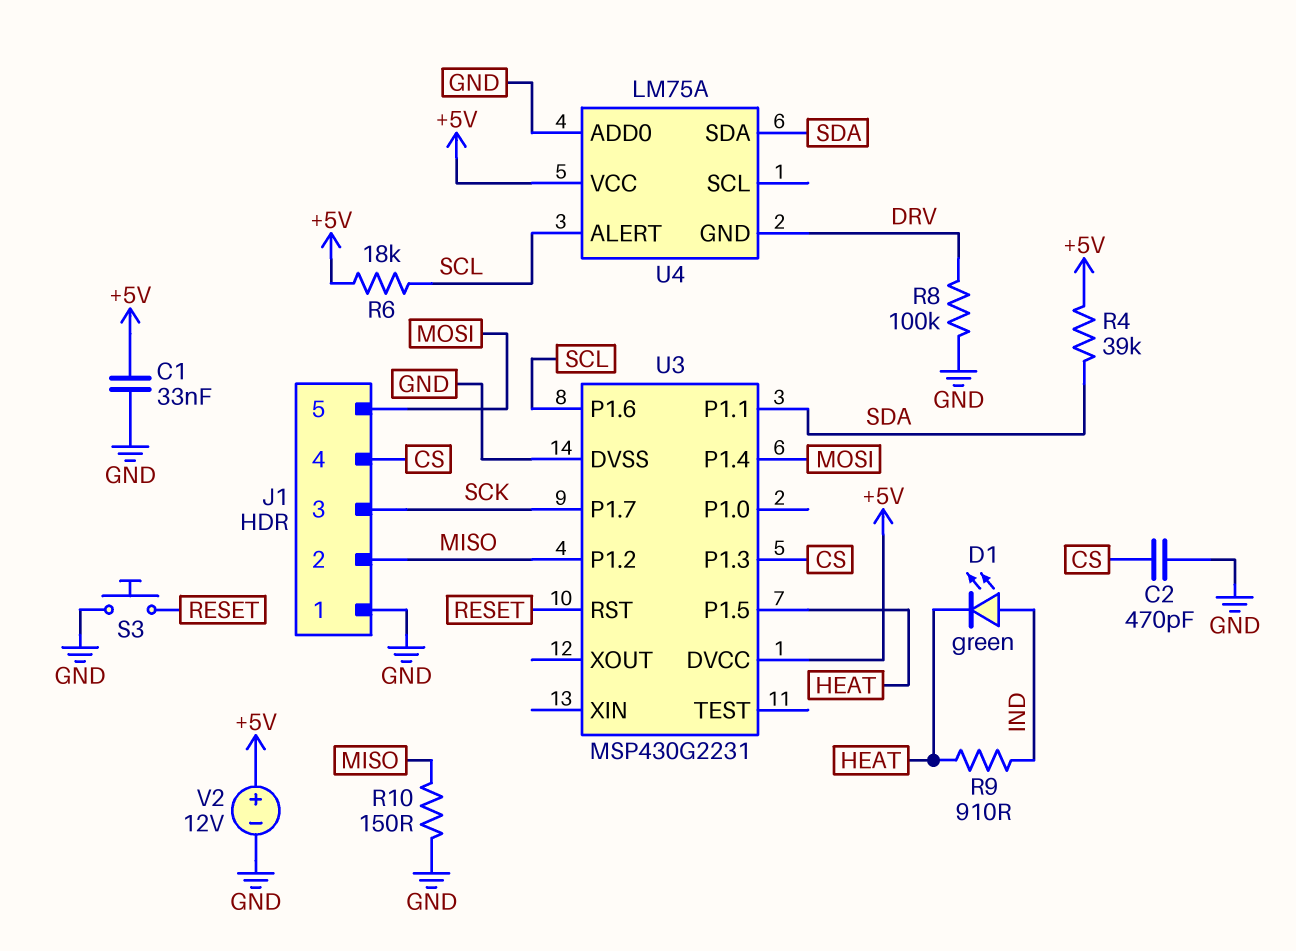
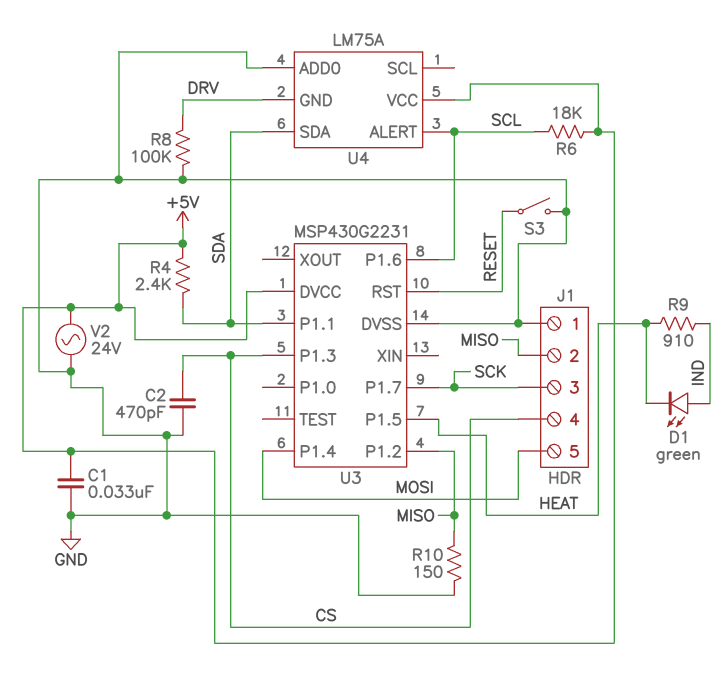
R4: 39k (+5V, SDA) -> 2.4k (+5V, SDA)
S3: button (GND, RESET) -> switch (GND, RESET)
V2: 12V (plus +5V, minus GND) -> AC 24V (+5V, GND)

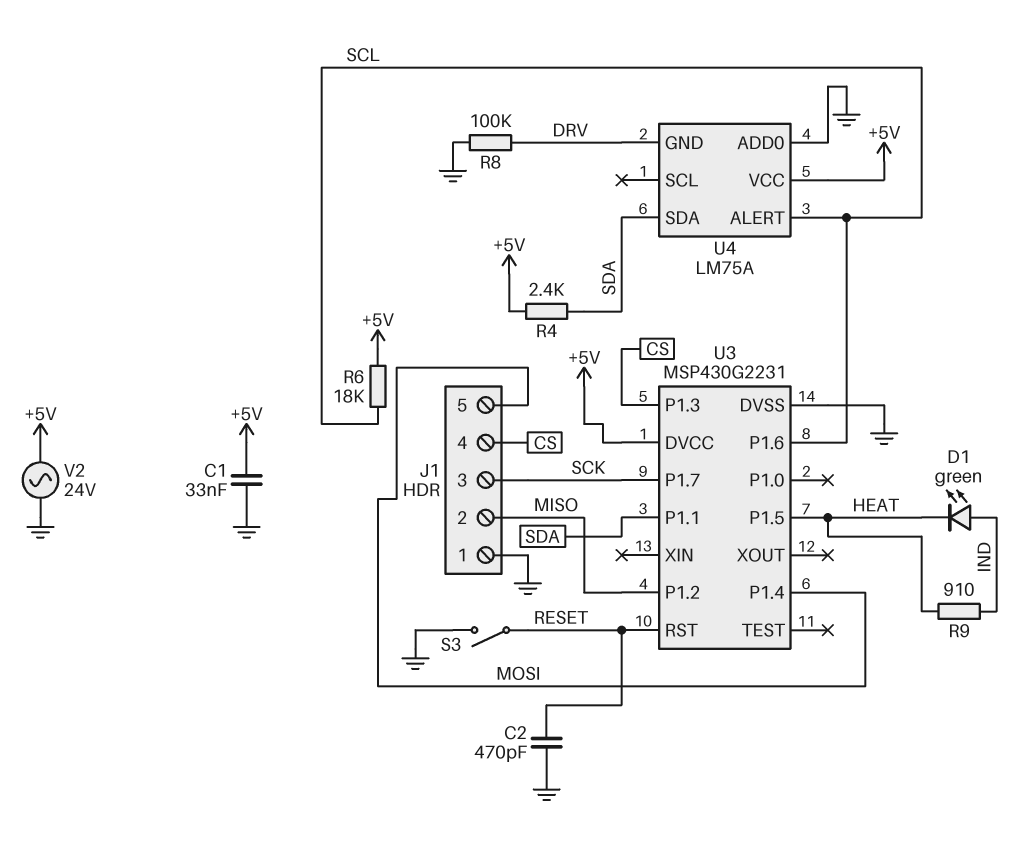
C2: 470pF (CS, GND) -> 470pF (GND, RESET)
R10: 150 (GND, MISO) -> none

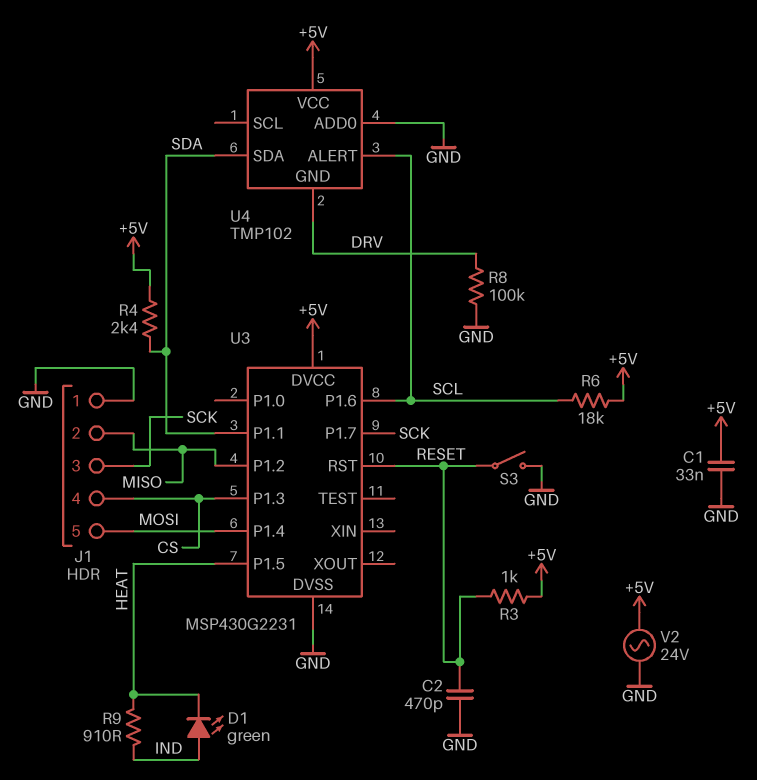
R3: none -> 1k (+5V, RESET)
U4: LM75A -> TMP102

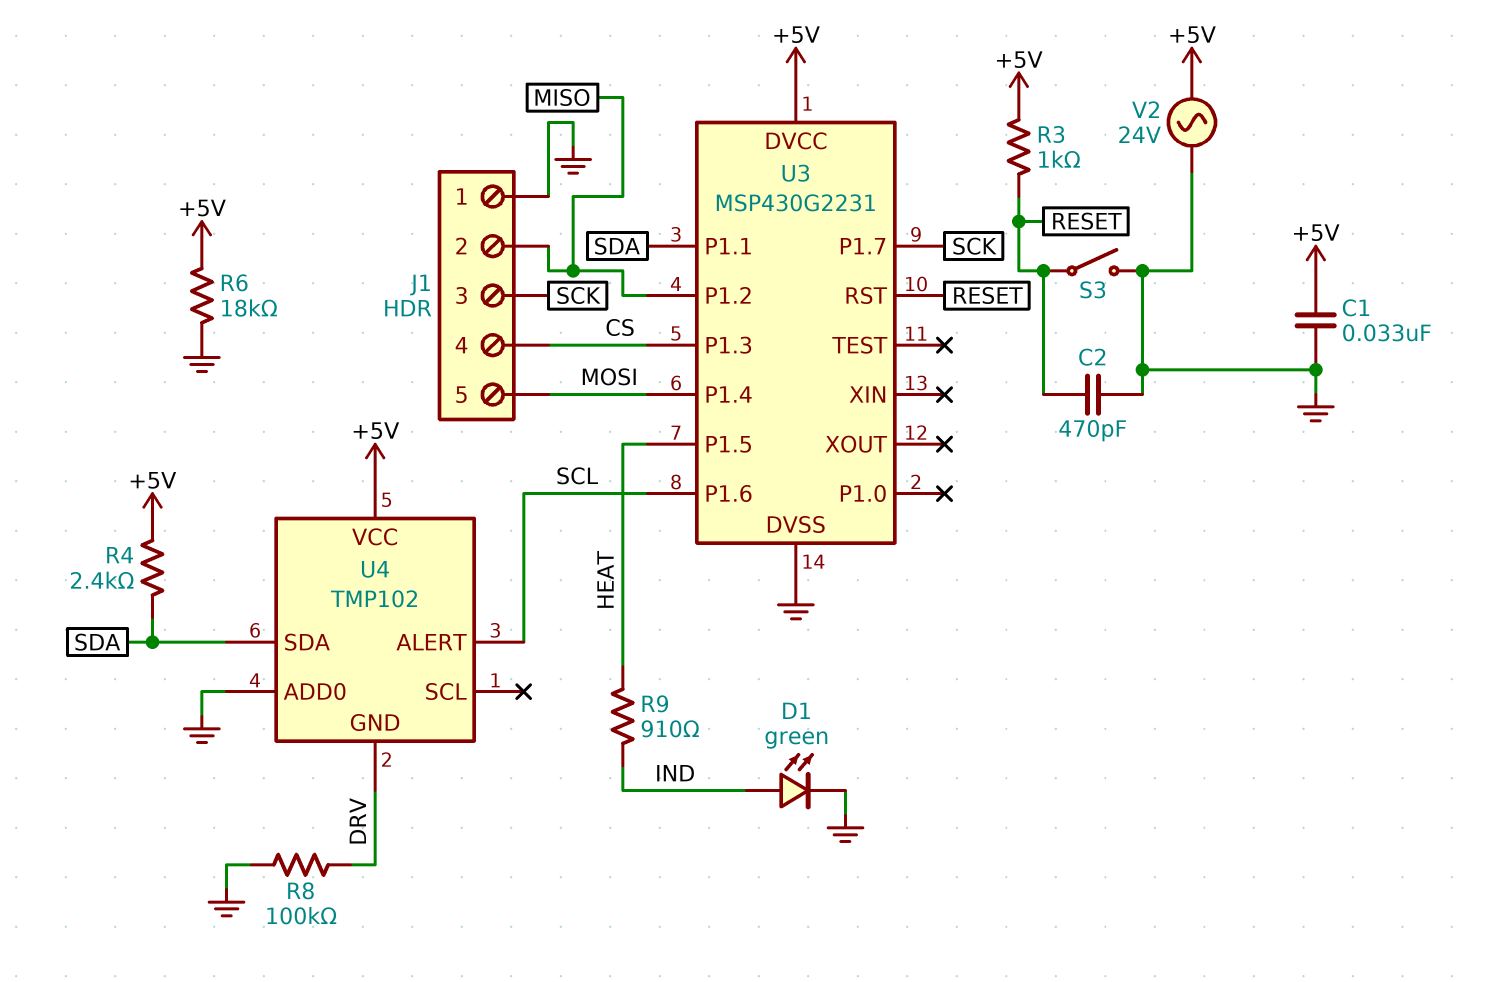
D1: LED green (A IND, K HEAT) -> LED green (A IND, K GND)
R6: 18k (+5V, SCL) -> 18k (+5V, GND)

